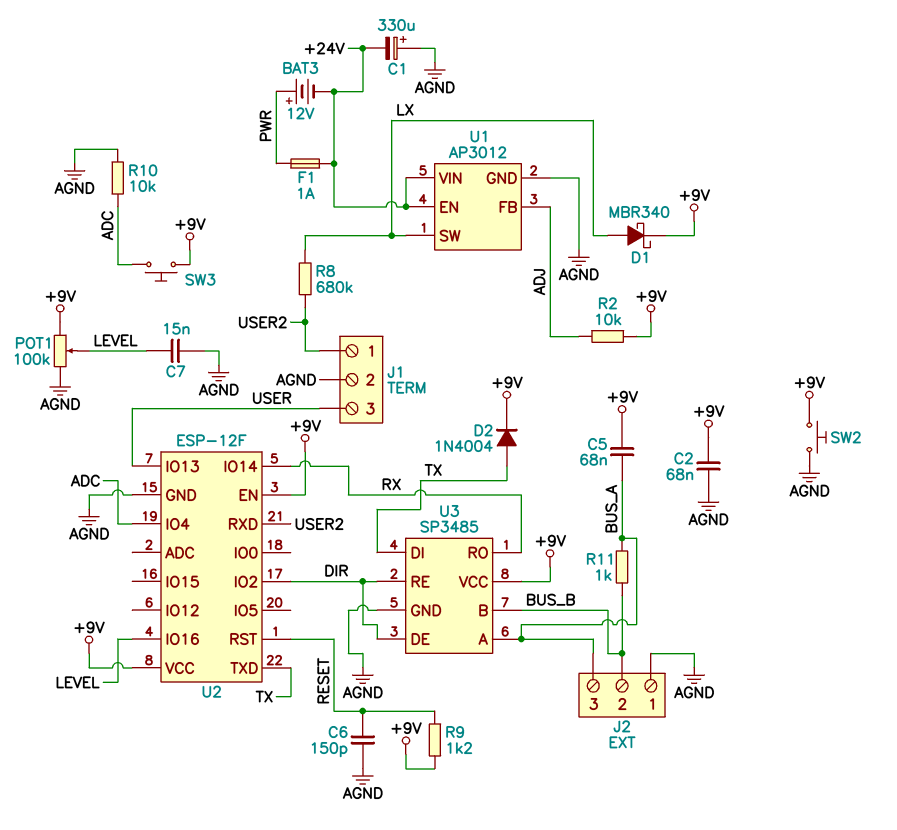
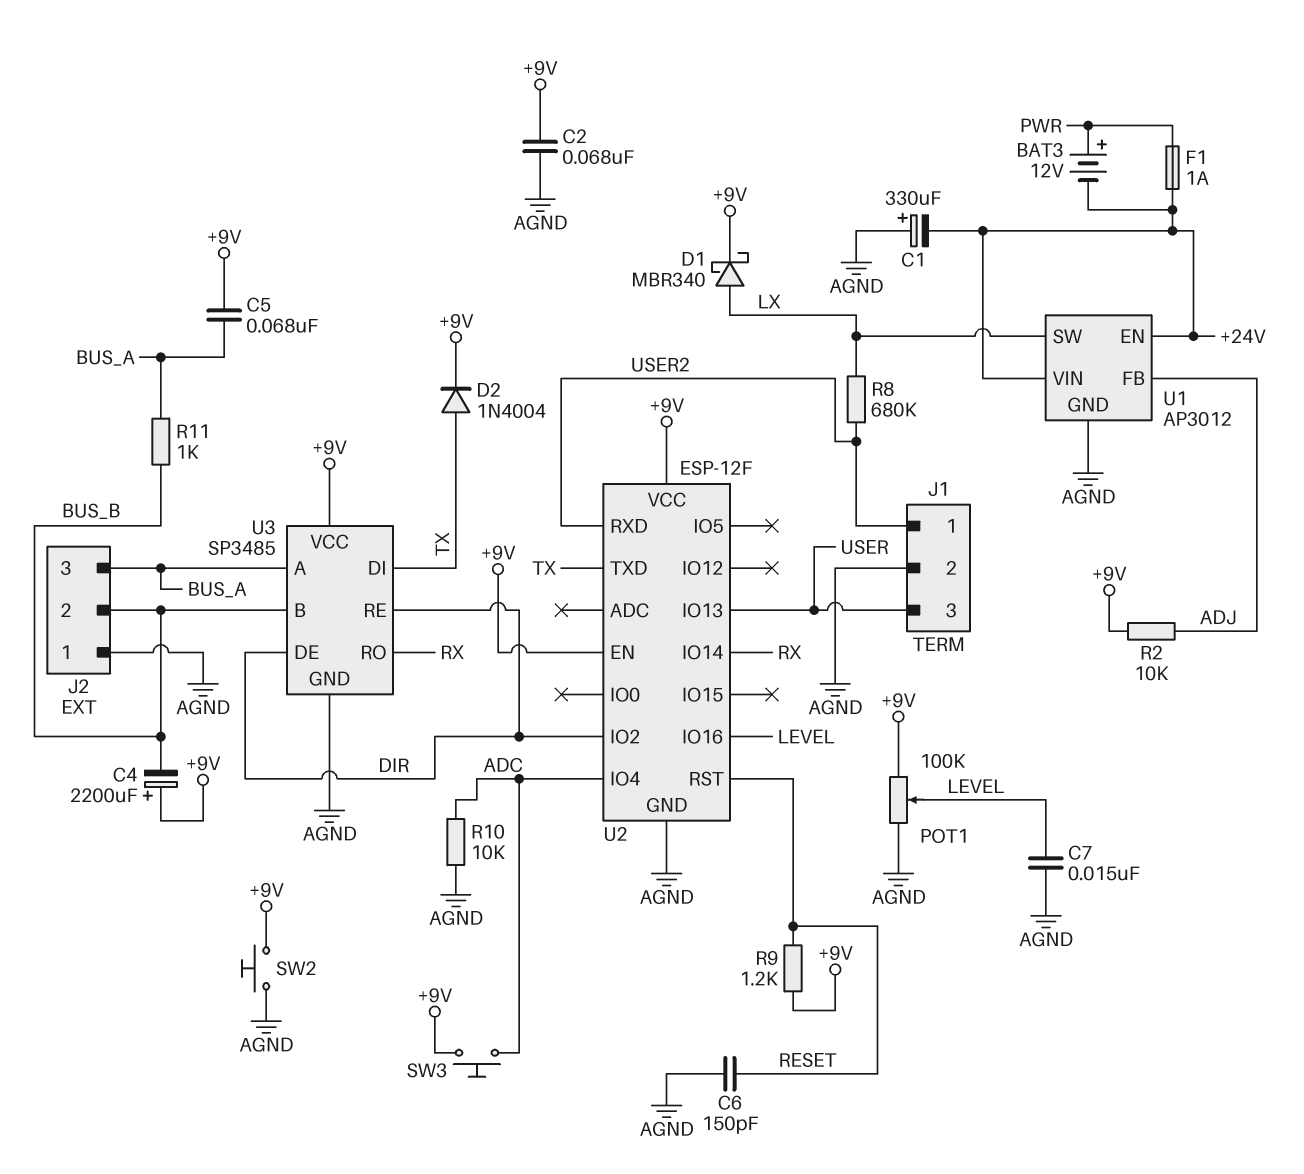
C4: none -> 2200uF (plus +9V, minus BUS_B)

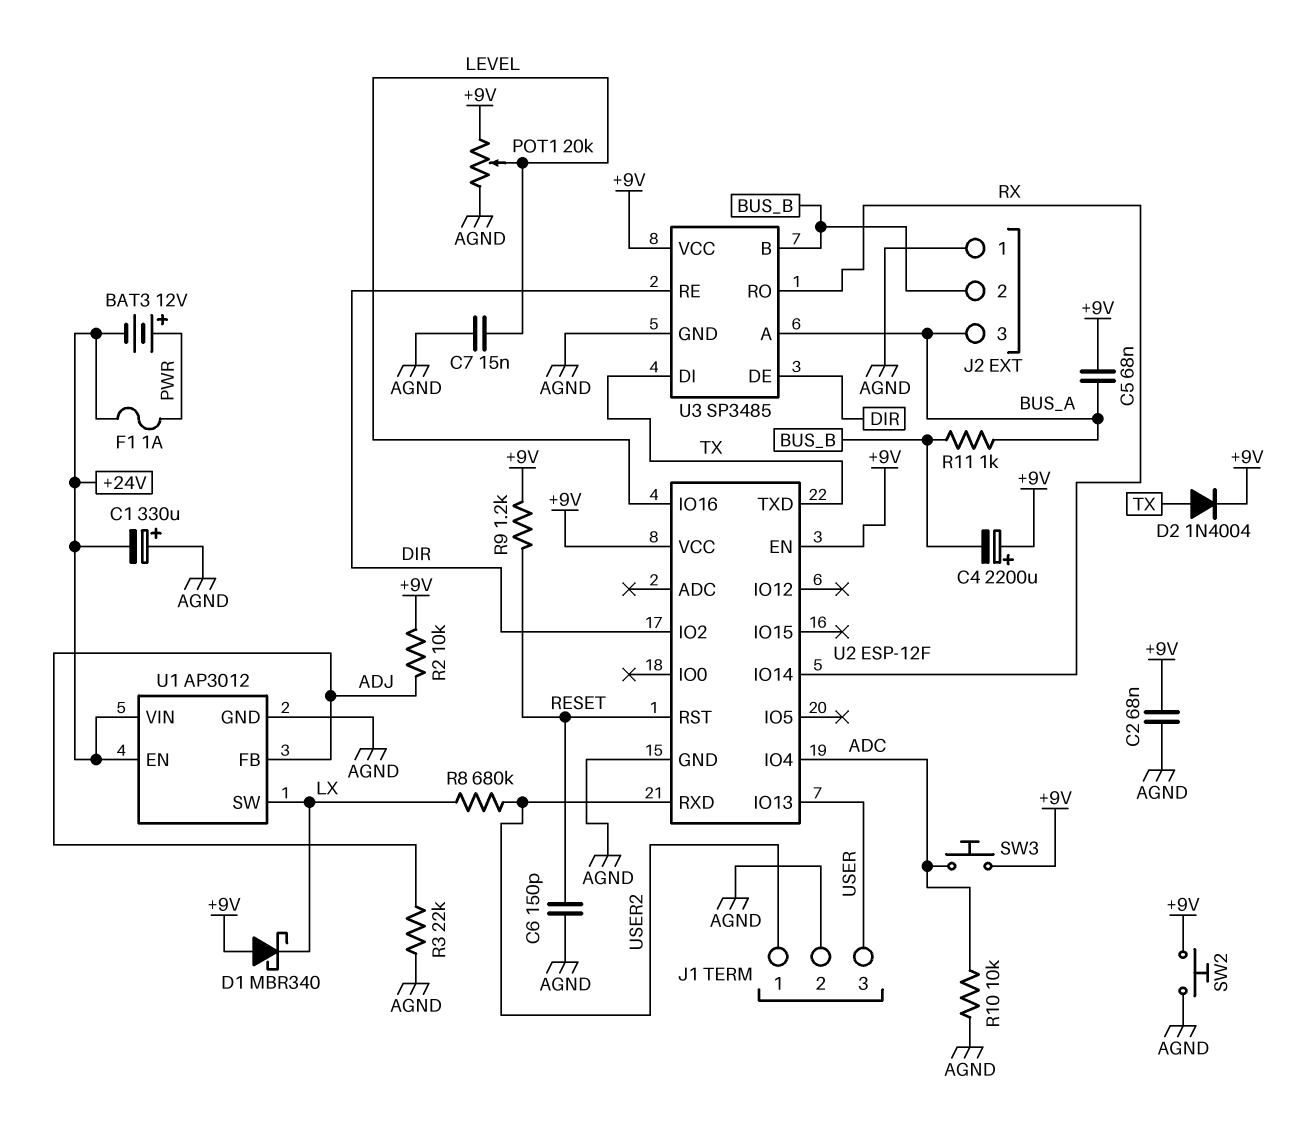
D1: schottky MBR340 (A LX, K +9V) -> schottky MBR340 (A +9V, K LX)
POT1: 100k (+9V, AGND, wiper LEVEL) -> 20k (+9V, AGND, wiper LEVEL)
R3: none -> 22k (ADJ, AGND)

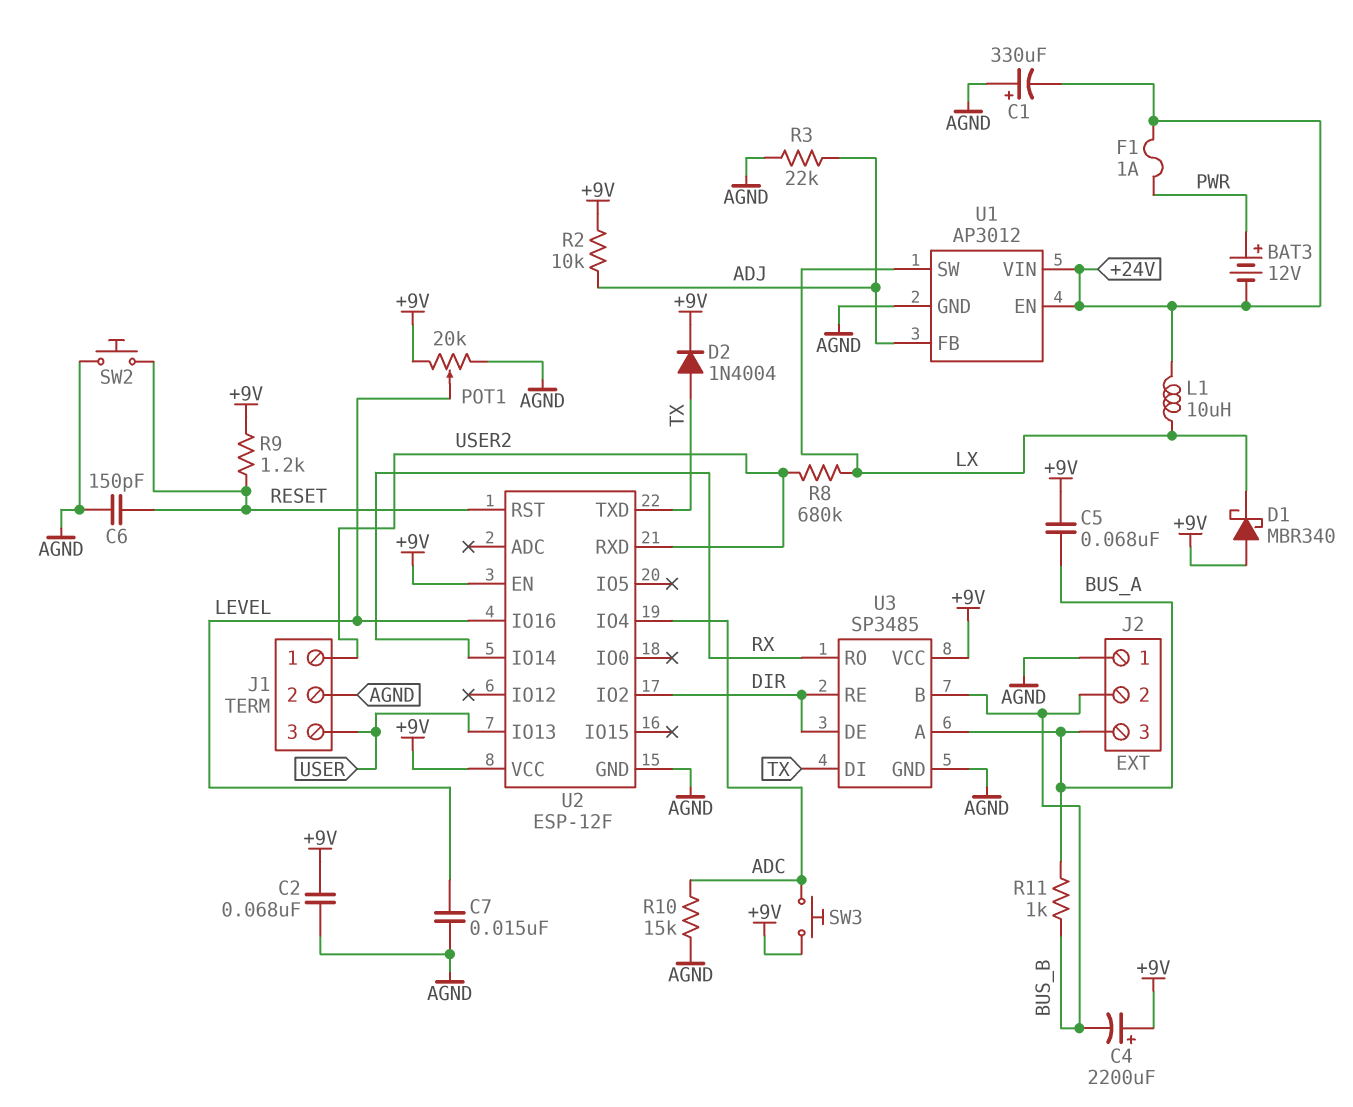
L1: none -> 10uH (+24V, LX)
R10: 10k (ADC, AGND) -> 15k (ADC, AGND)
SW2: button (+9V, AGND) -> button (AGND, RESET)

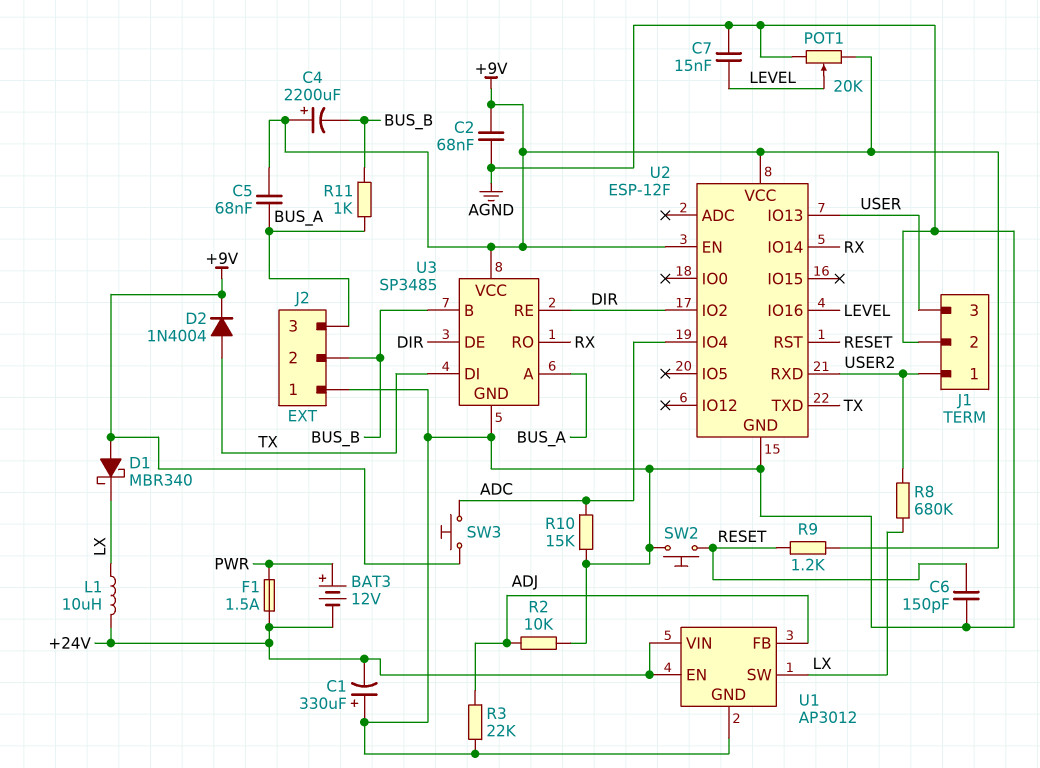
F1: 1A (+24V, PWR) -> 1.5A (+24V, PWR)
R2: 10k (+9V, ADJ) -> 10k (ADJ, AGND)

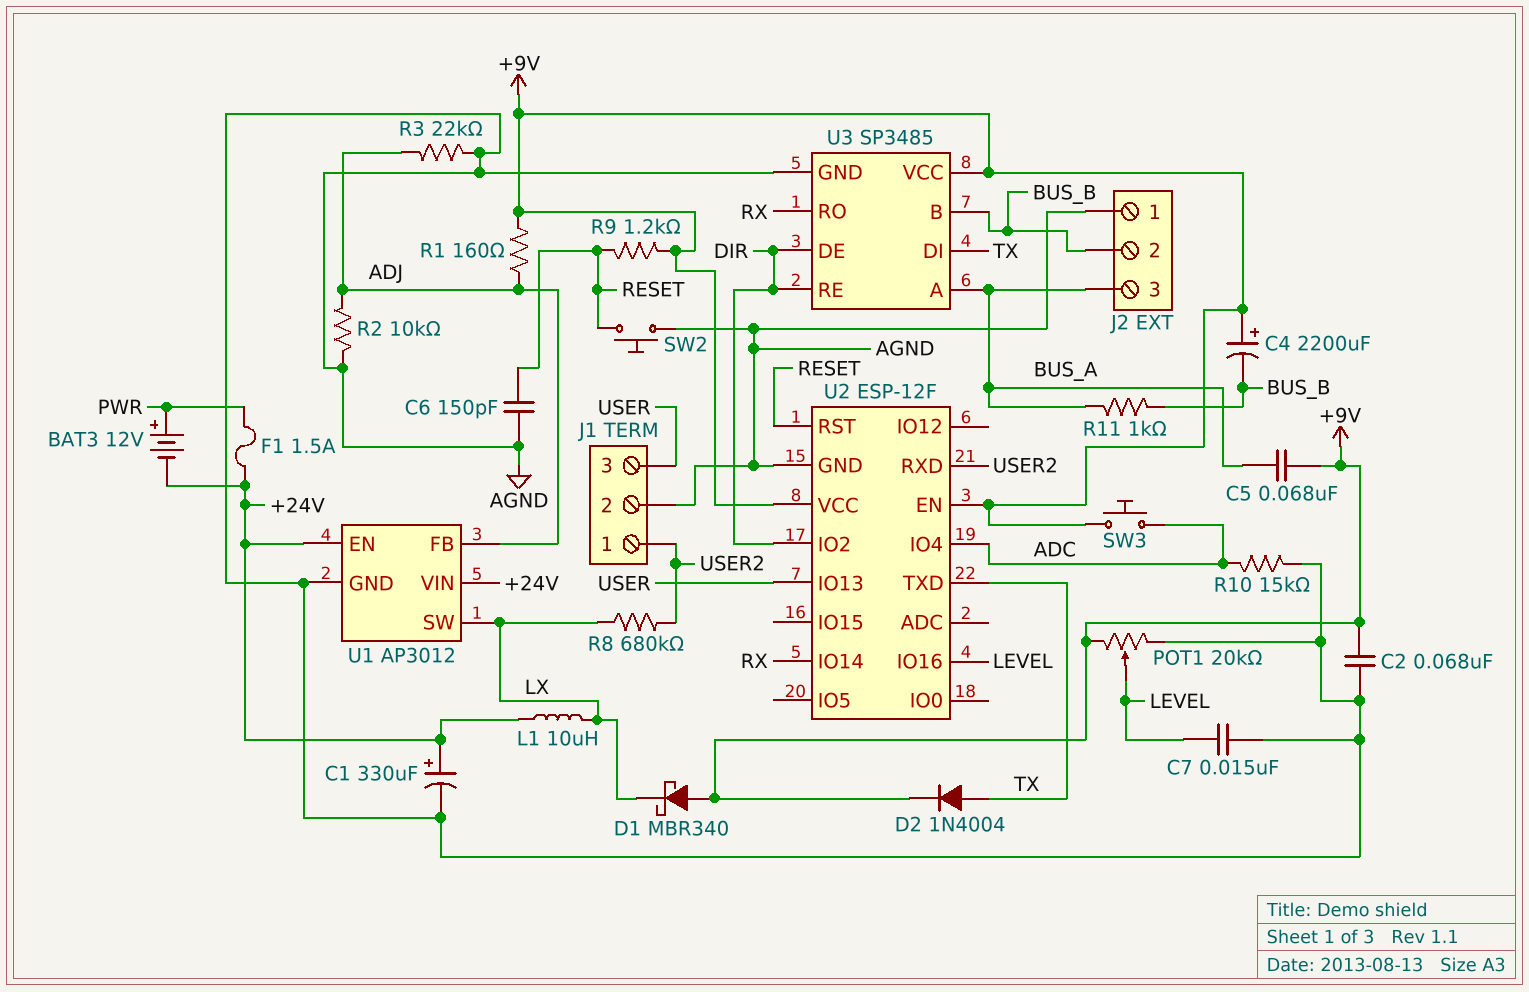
C1: 330uF (plus AGND, minus +24V) -> 330uF (plus +24V, minus AGND)
R1: none -> 160 (+9V, ADJ)

